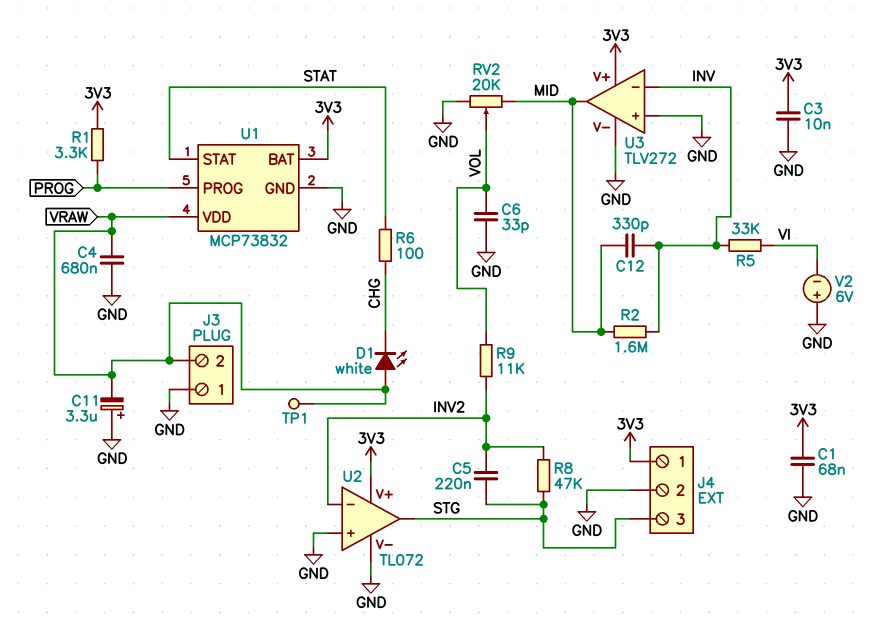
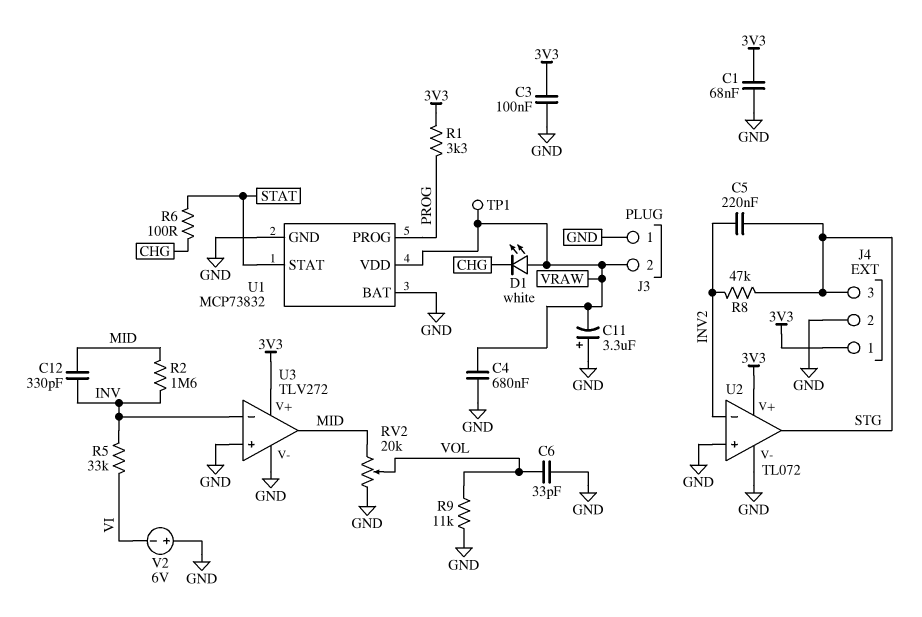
C3: 10nF (3V3, GND) -> 100nF (3V3, GND)
R9: 11k (INV2, VOL) -> 11k (GND, VOL)
U1 pin BAT: 3V3 -> GND

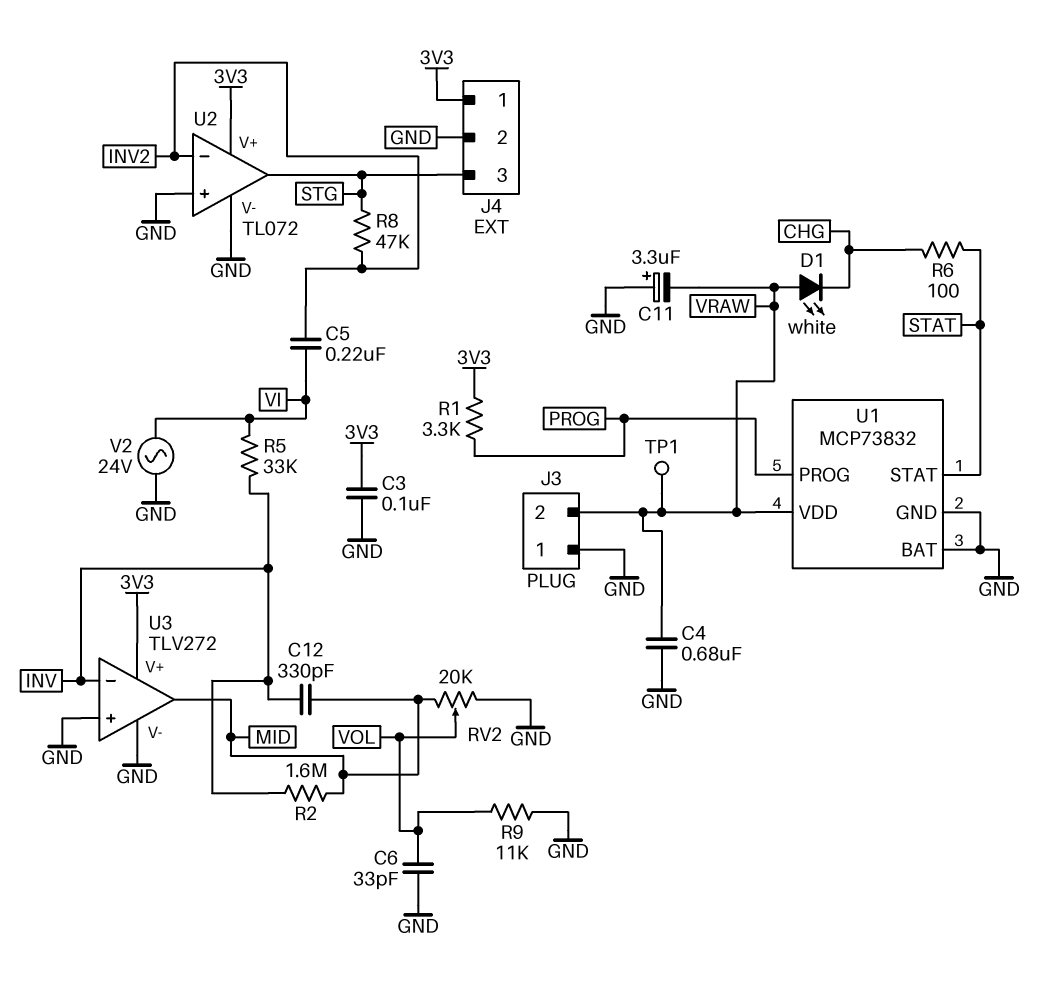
C1: 68nF (3V3, GND) -> none
C5: 220nF (INV2, STG) -> 220nF (INV2, VI)
V2: 6V (plus GND, minus VI) -> AC 24V (GND, VI)

